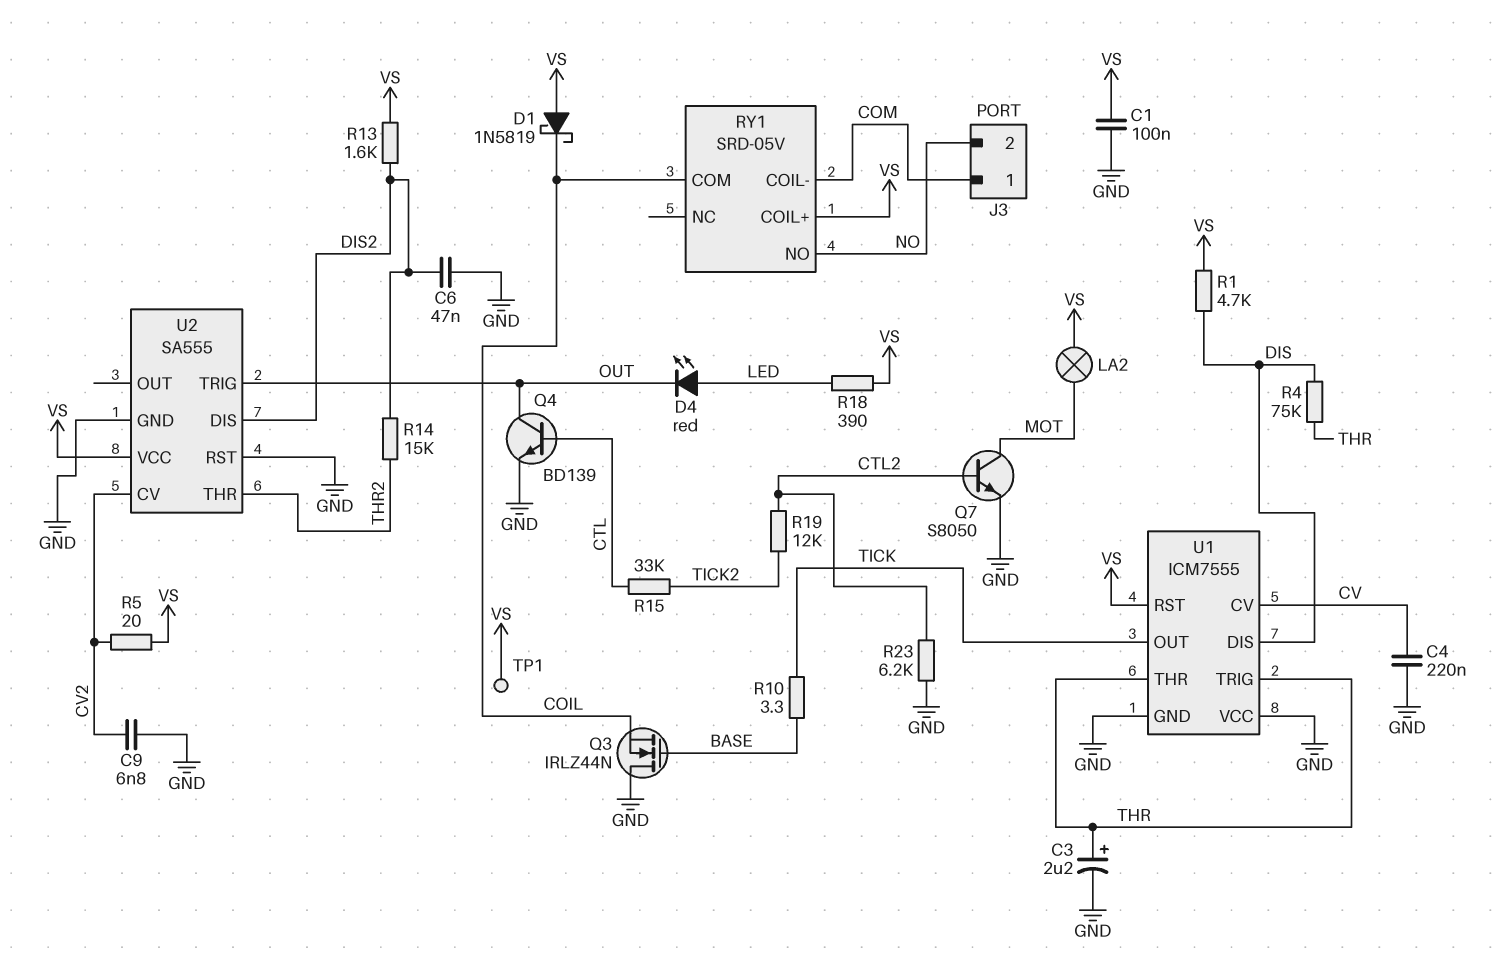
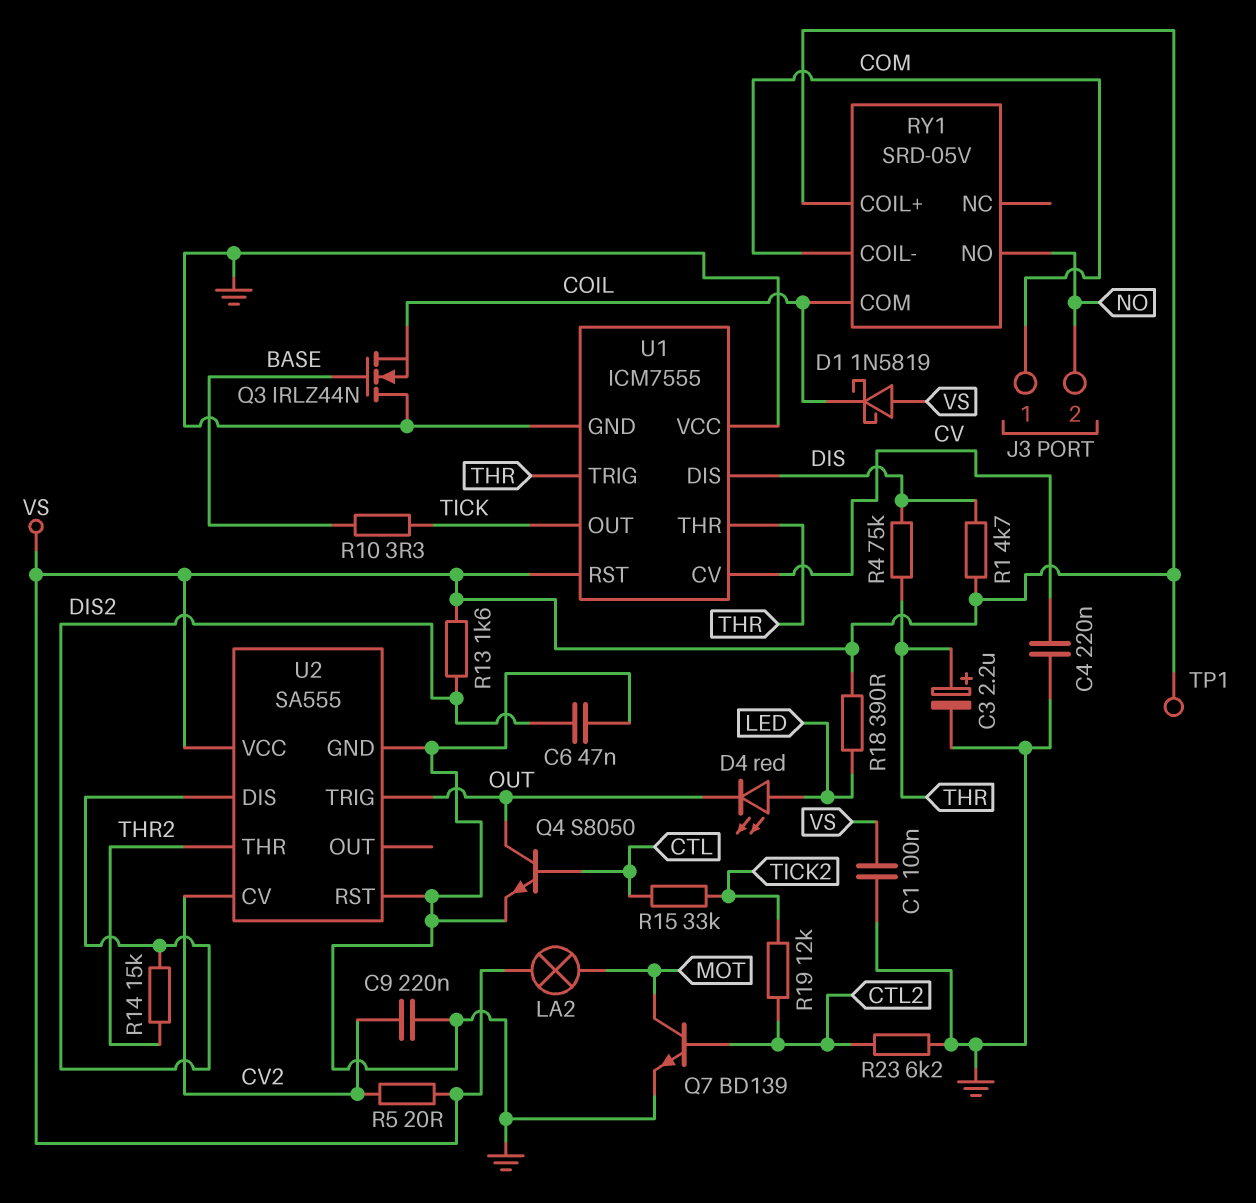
C9: 6.8nF (CV2, GND) -> 220nF (CV2, GND)
Q4: NPN BD139 (B CTL, C OUT, E GND) -> NPN S8050 (B CTL, C OUT, E GND)
Q7: NPN S8050 (B CTL2, C MOT, E GND) -> NPN BD139 (B CTL2, C MOT, E GND)

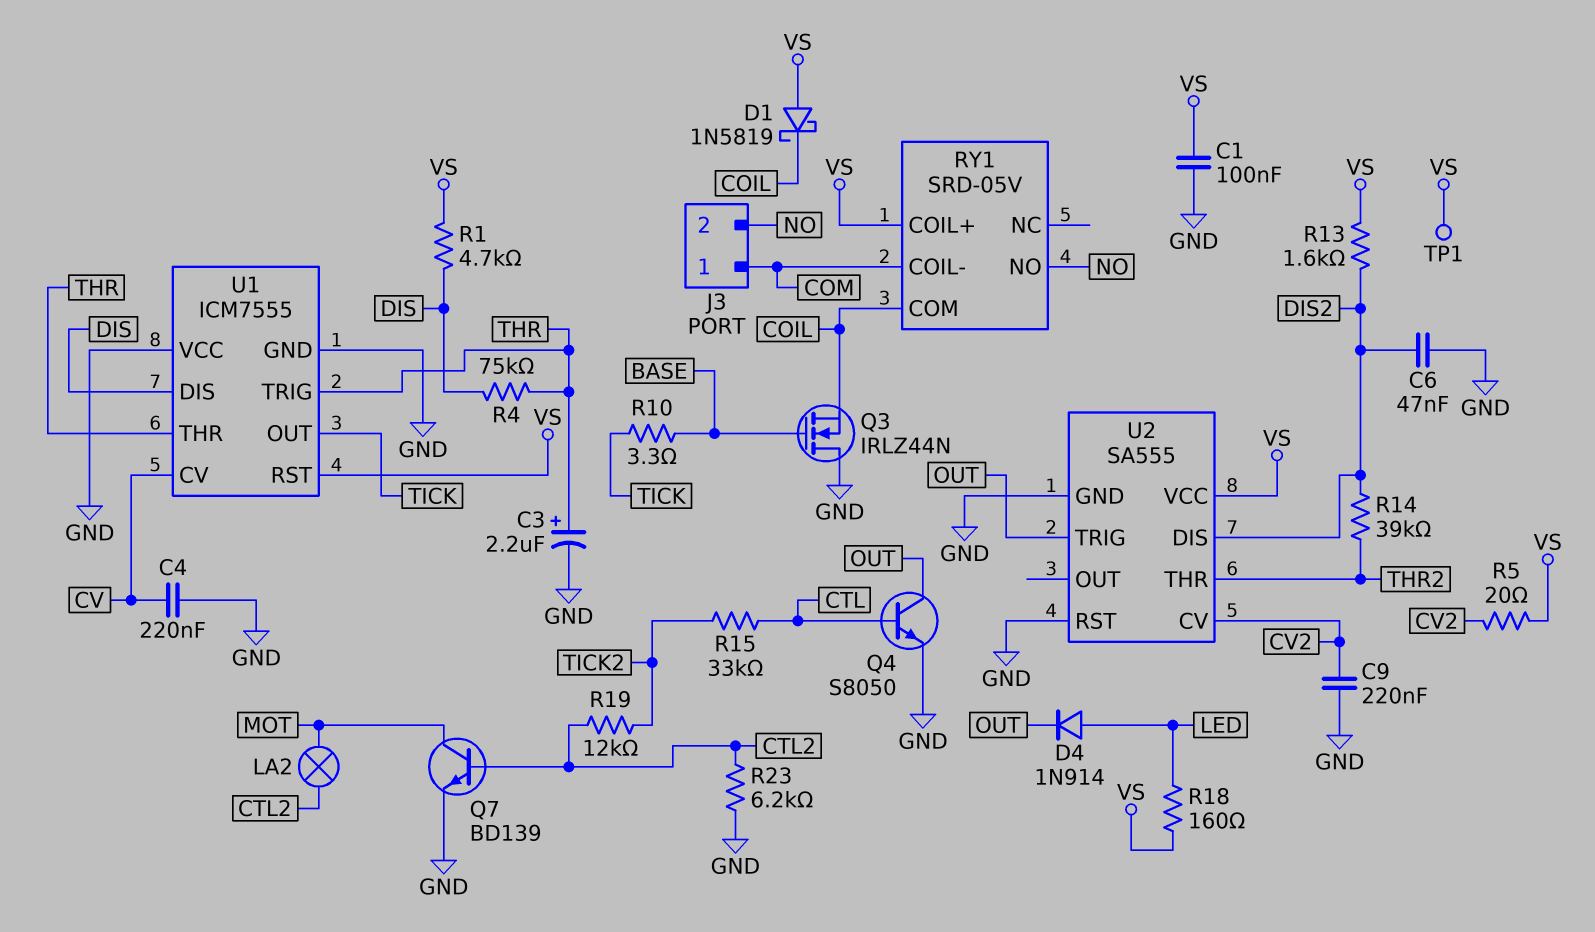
D4: LED red (A LED, K OUT) -> diode 1N914 (A LED, K OUT)
LA2: lamp (MOT, VS) -> lamp (CTL2, MOT)
R14: 15k (DIS2, THR2) -> 39k (DIS2, THR2)
R18: 390 (LED, VS) -> 160 (LED, VS)

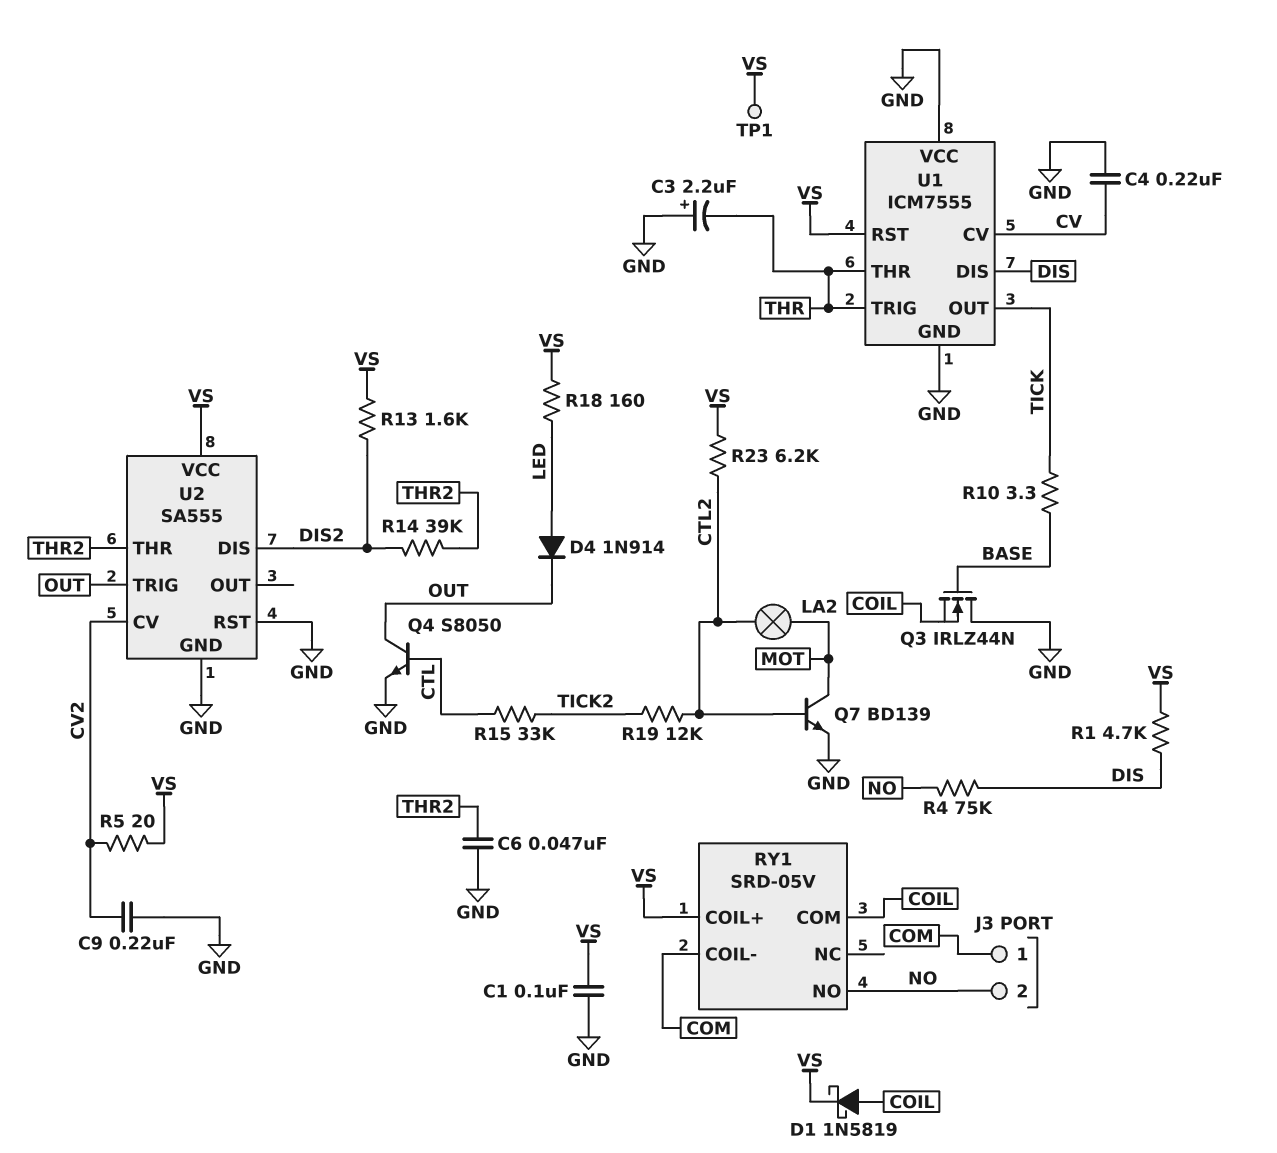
C3: 2.2uF (plus THR, minus GND) -> 2.2uF (plus GND, minus THR)
C6: 47nF (DIS2, GND) -> 47nF (GND, THR2)
D1: schottky 1N5819 (A VS, K COIL) -> schottky 1N5819 (A COIL, K VS)
R4: 75k (DIS, THR) -> 75k (DIS, NO)
R23: 6.2k (CTL2, GND) -> 6.2k (CTL2, VS)

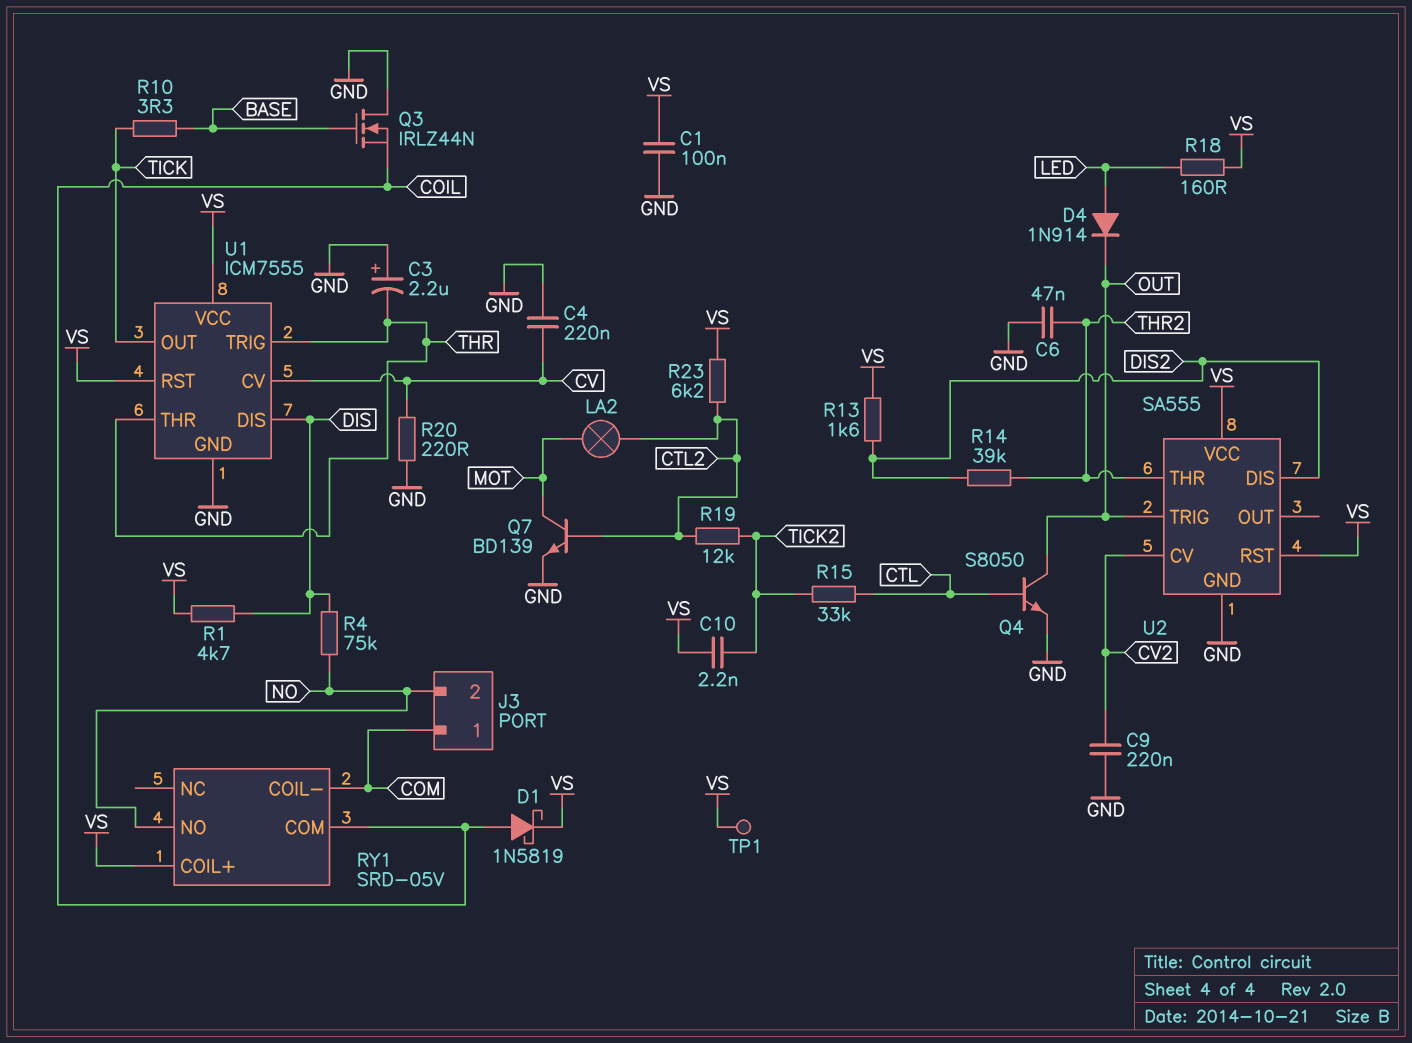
C10: none -> 2.2nF (TICK2, VS)
R5: 20 (CV2, VS) -> none
R20: none -> 220 (CV, GND)
U1 pin VCC: GND -> VS
U2 pin RST: GND -> VS

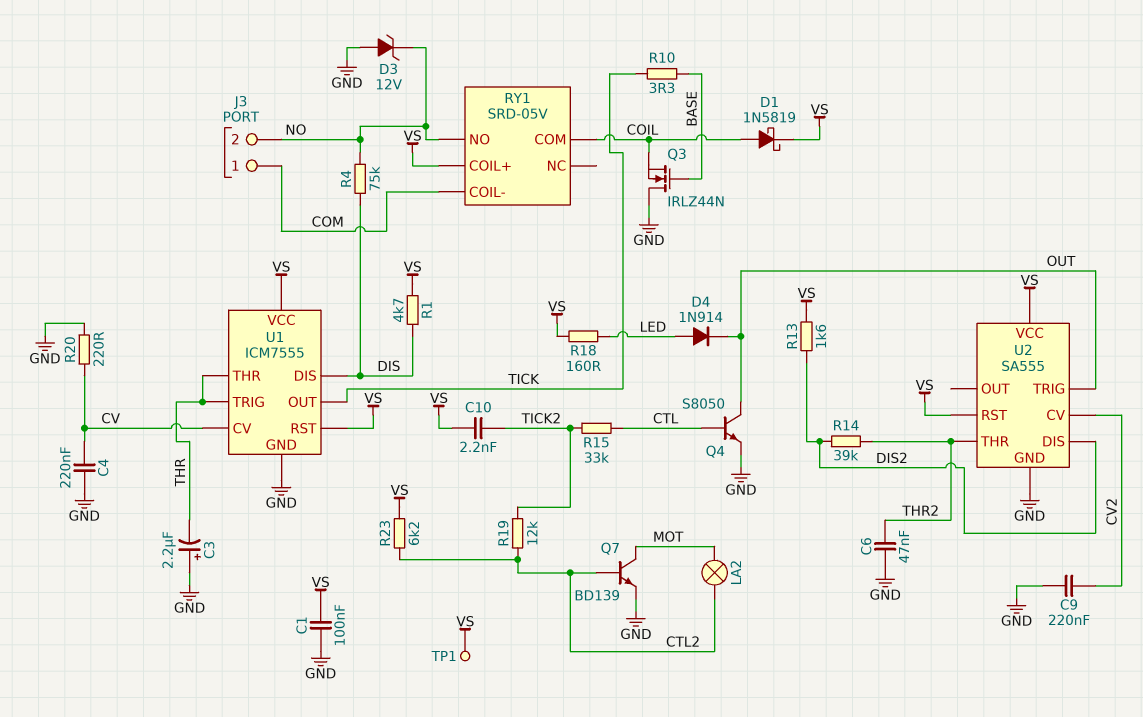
D3: none -> zener 12V (A GND, K NO)

